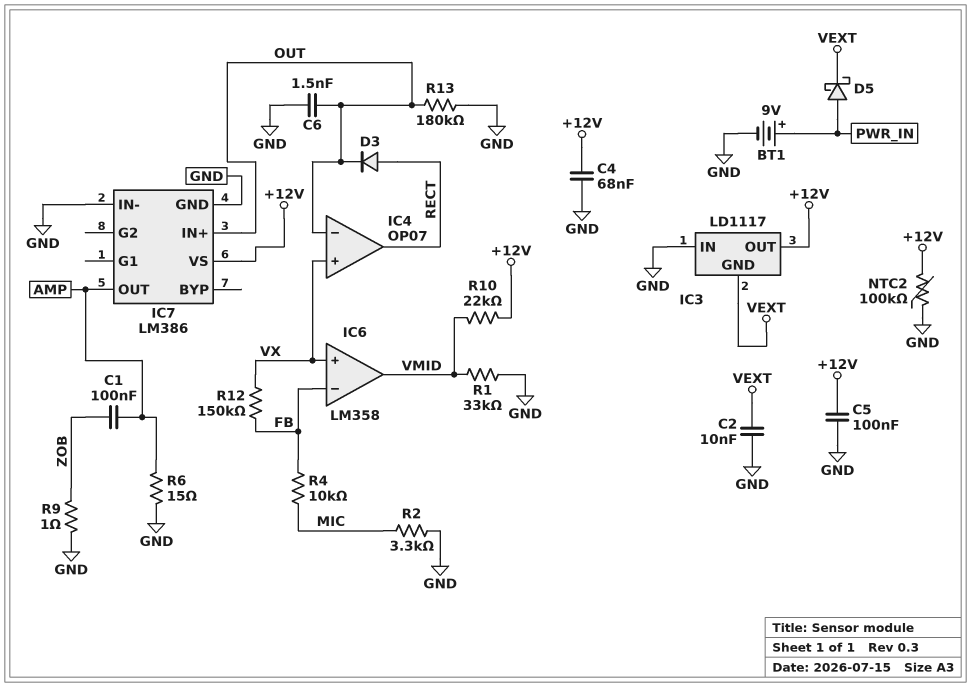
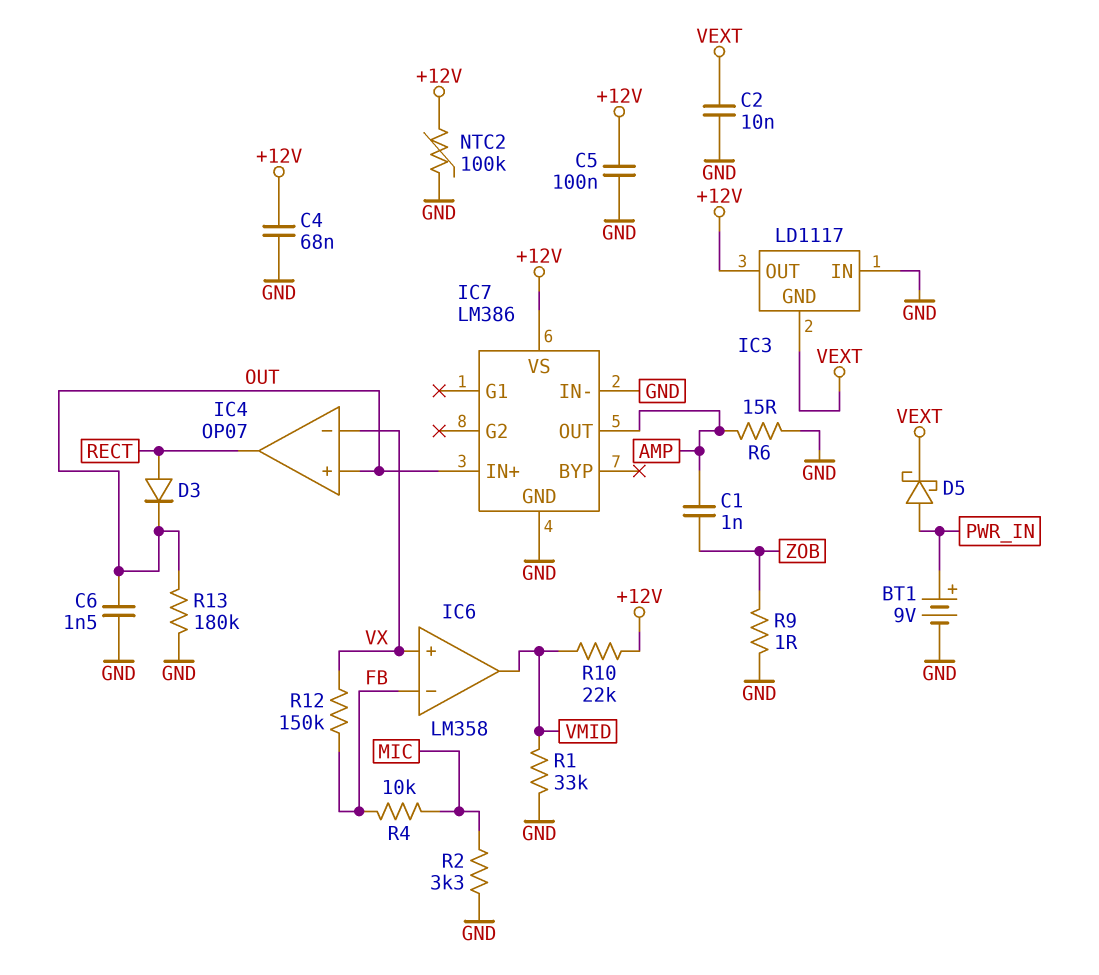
C1: 100nF (AMP, ZOB) -> 1nF (AMP, ZOB)
IC4 pin in+: VX -> OUT
IC4 pin in-: OUT -> VX

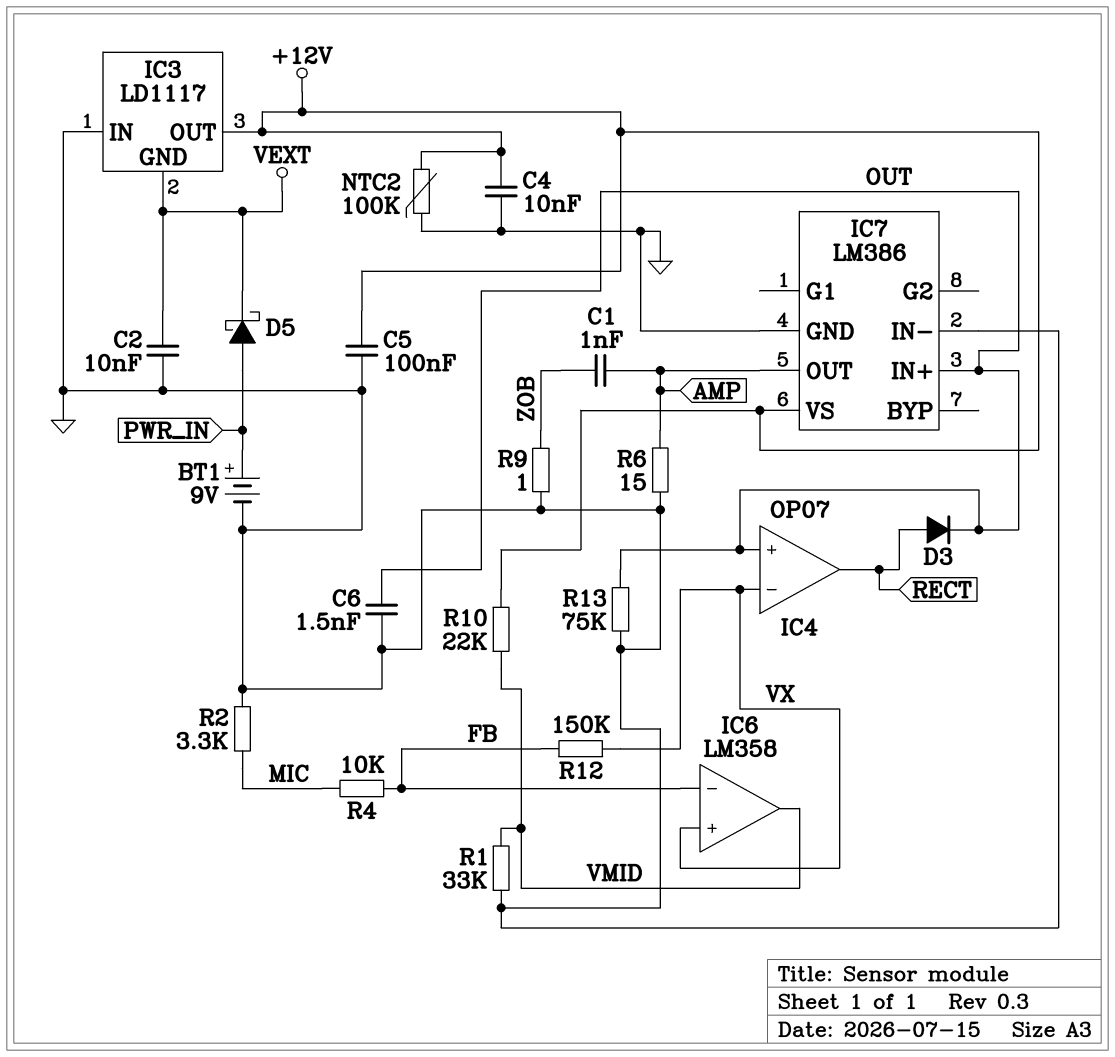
C4: 68nF (+12V, GND) -> 10nF (+12V, GND)
R13: 180k (GND, OUT) -> 75k (GND, OUT)

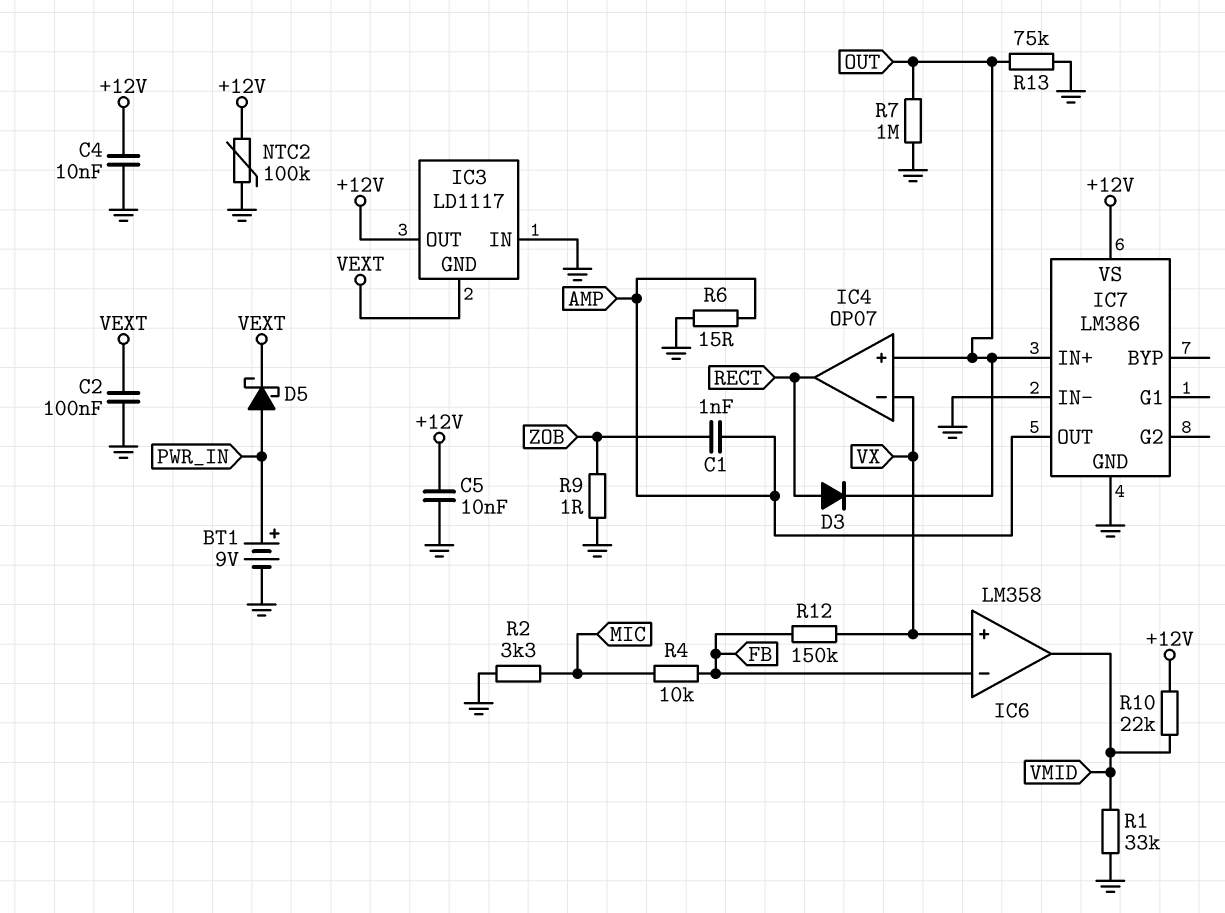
C2: 10nF (GND, VEXT) -> 100nF (GND, VEXT)
C5: 100nF (+12V, GND) -> 10nF (+12V, GND)
C6: 1.5nF (GND, OUT) -> none
R7: none -> 1M (GND, OUT)

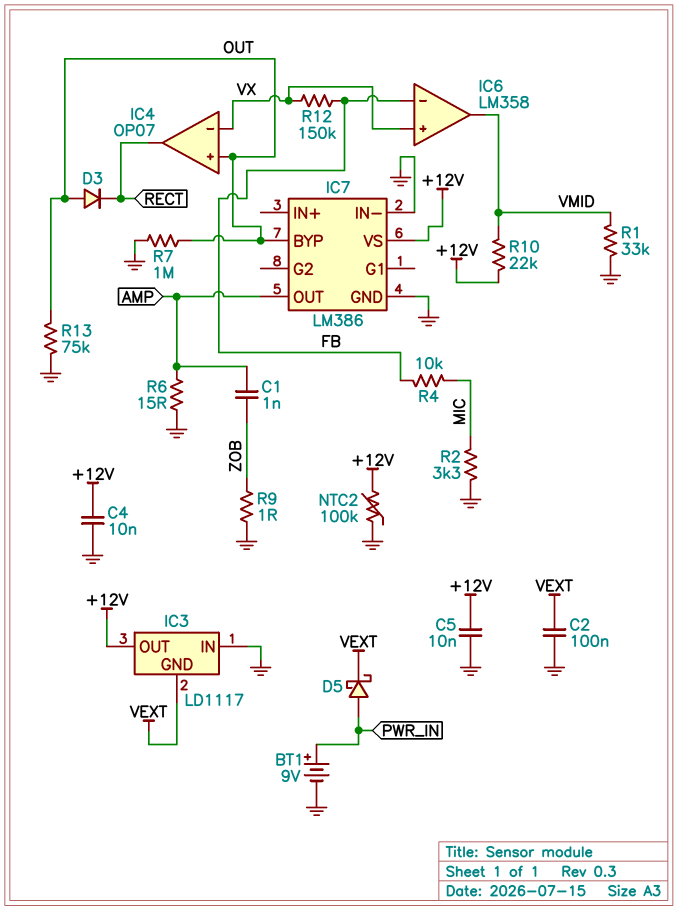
D3: diode (A RECT, K OUT) -> diode (A OUT, K RECT)
IC7 pin BYP: none -> OUT
IC7 pin IN+: OUT -> none

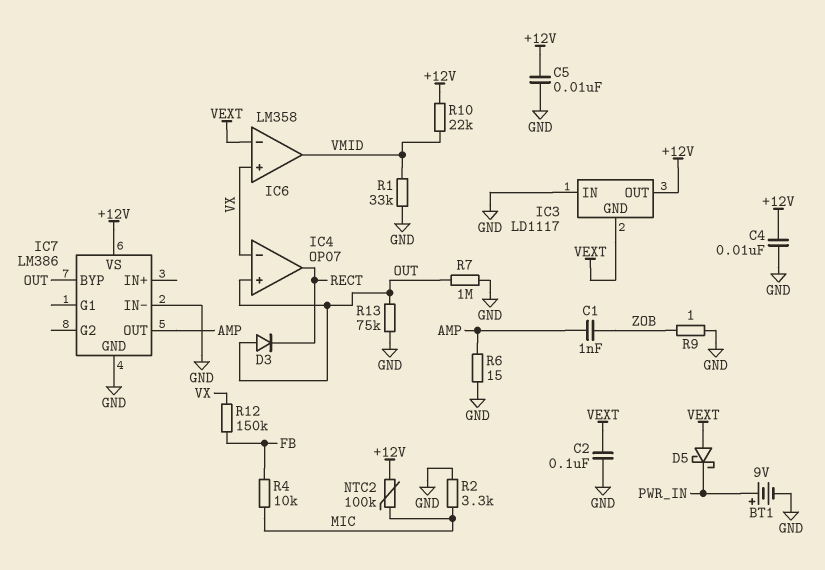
D5: schottky (A PWR_IN, K VEXT) -> schottky (A VEXT, K PWR_IN)
IC6 pin in-: FB -> VEXT
NTC2: 100k (+12V, GND) -> 100k (+12V, MIC)

